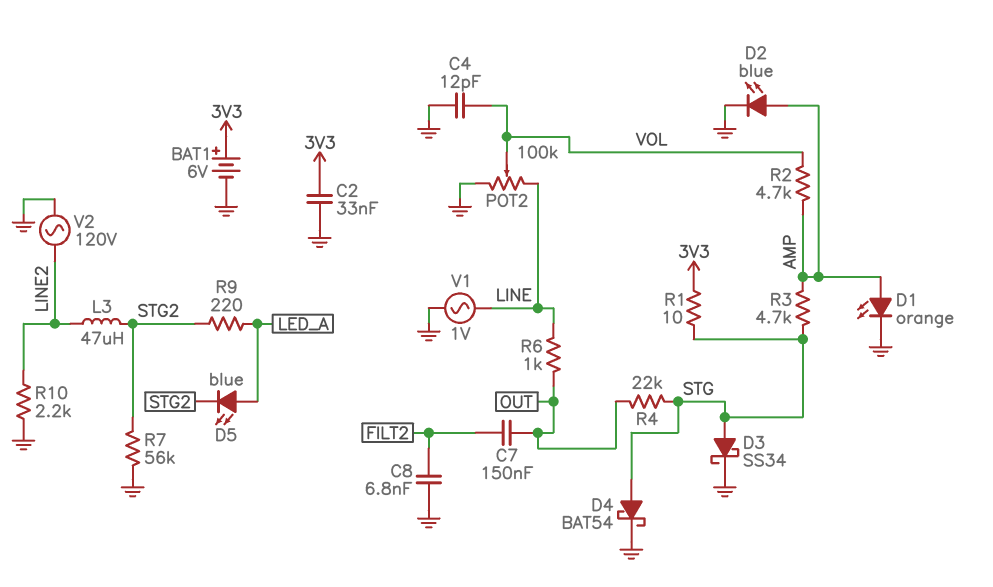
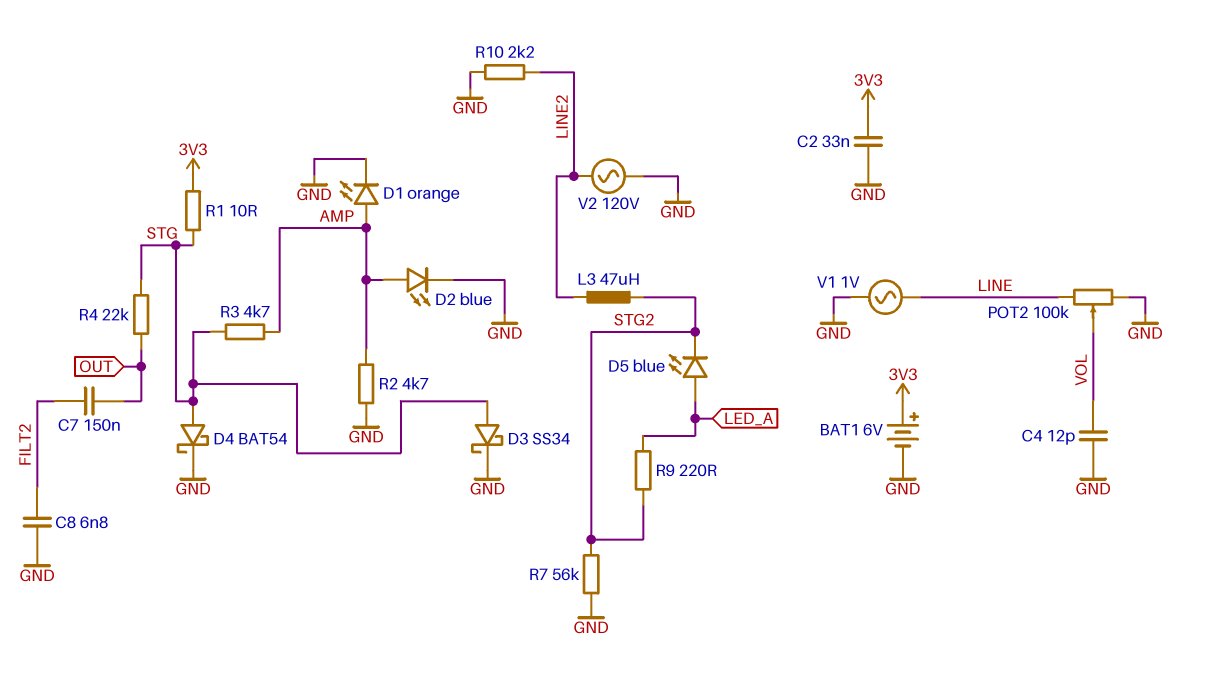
R2: 4.7k (AMP, VOL) -> 4.7k (AMP, GND)
R6: 1k (LINE, OUT) -> none

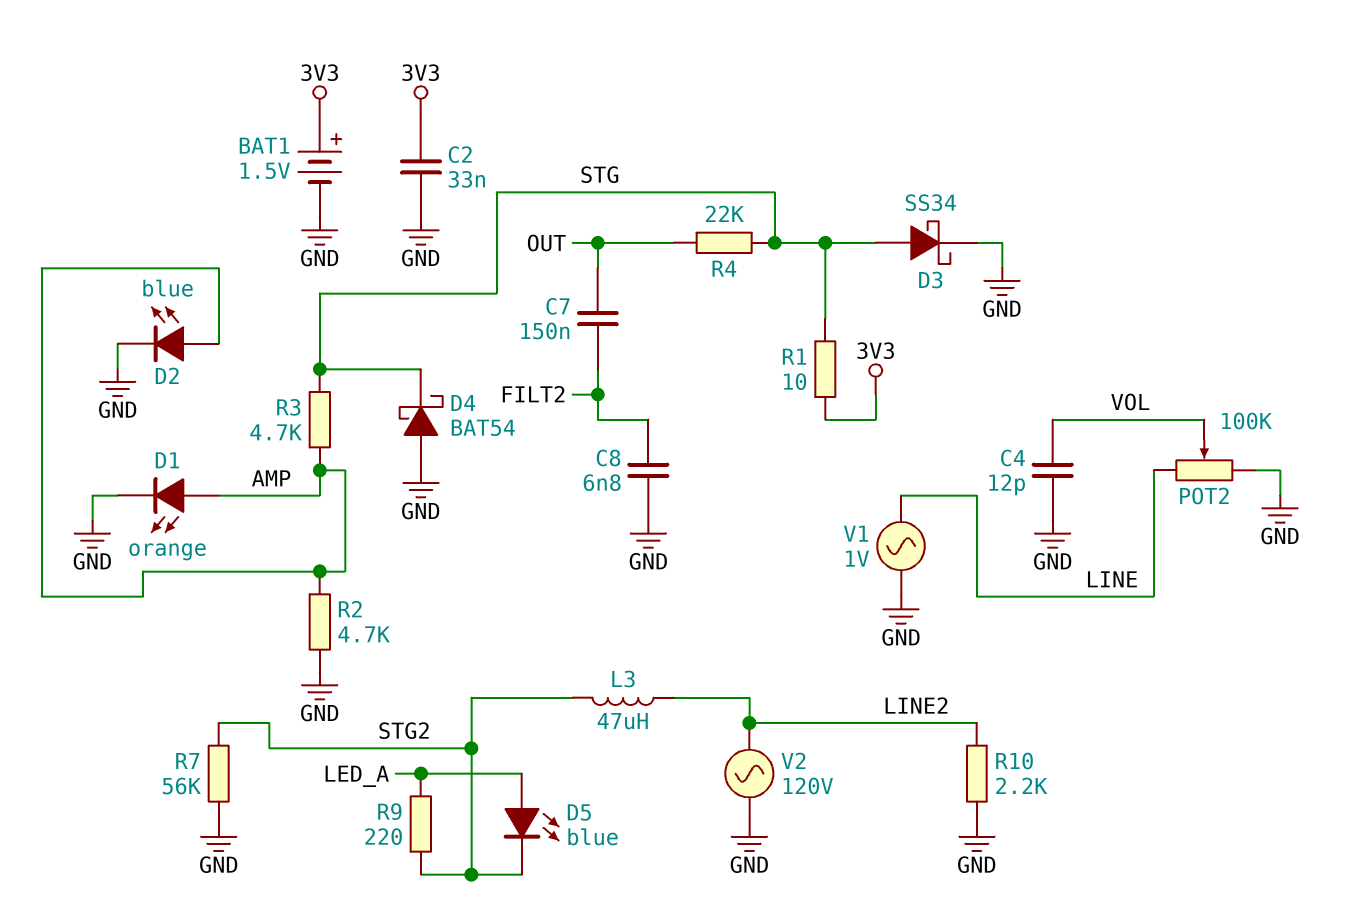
BAT1: 6V (plus 3V3, minus GND) -> 1.5V (plus 3V3, minus GND)
D4: schottky BAT54 (A STG, K GND) -> schottky BAT54 (A GND, K STG)

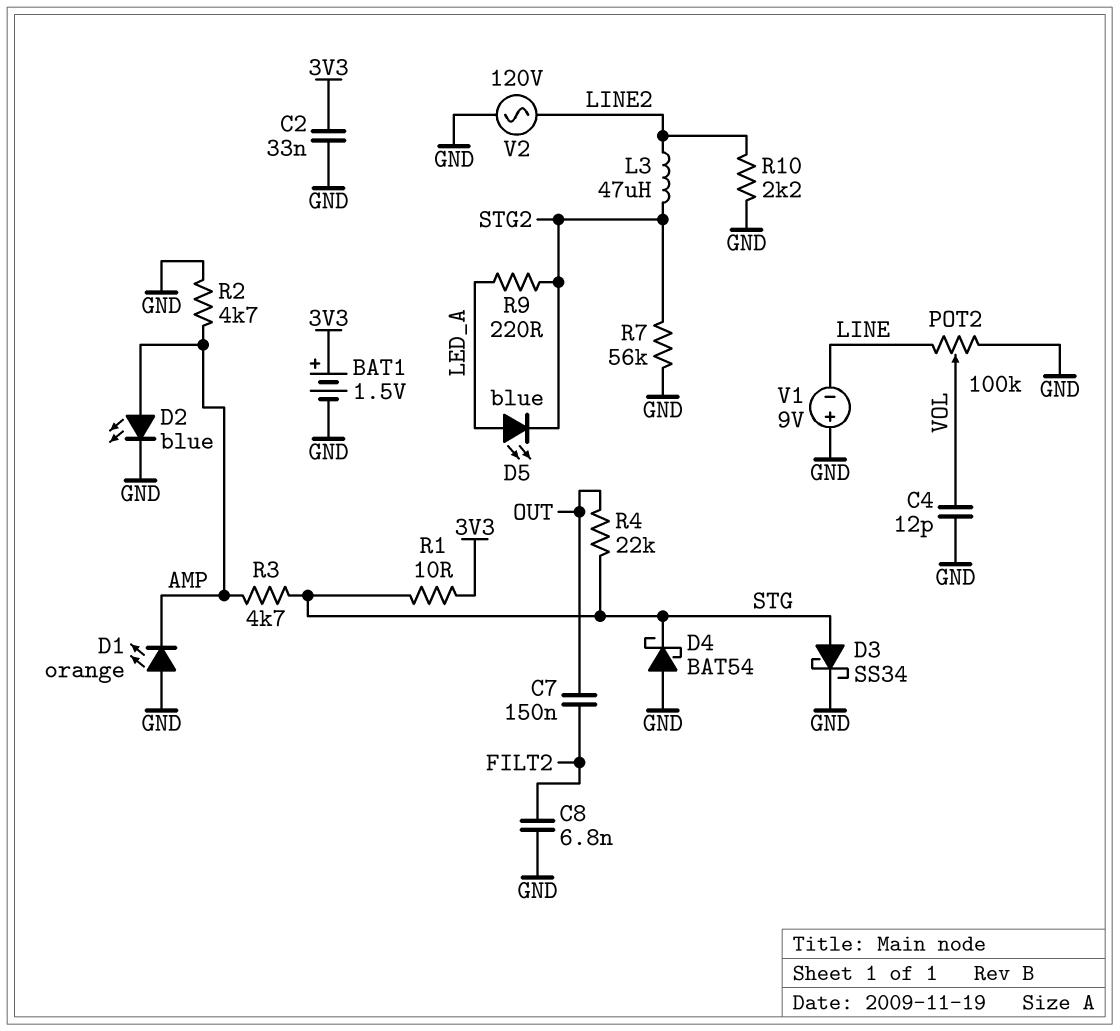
D1: LED orange (A AMP, K GND) -> LED orange (A GND, K AMP)
V1: AC 1V (GND, LINE) -> 9V (plus GND, minus LINE)

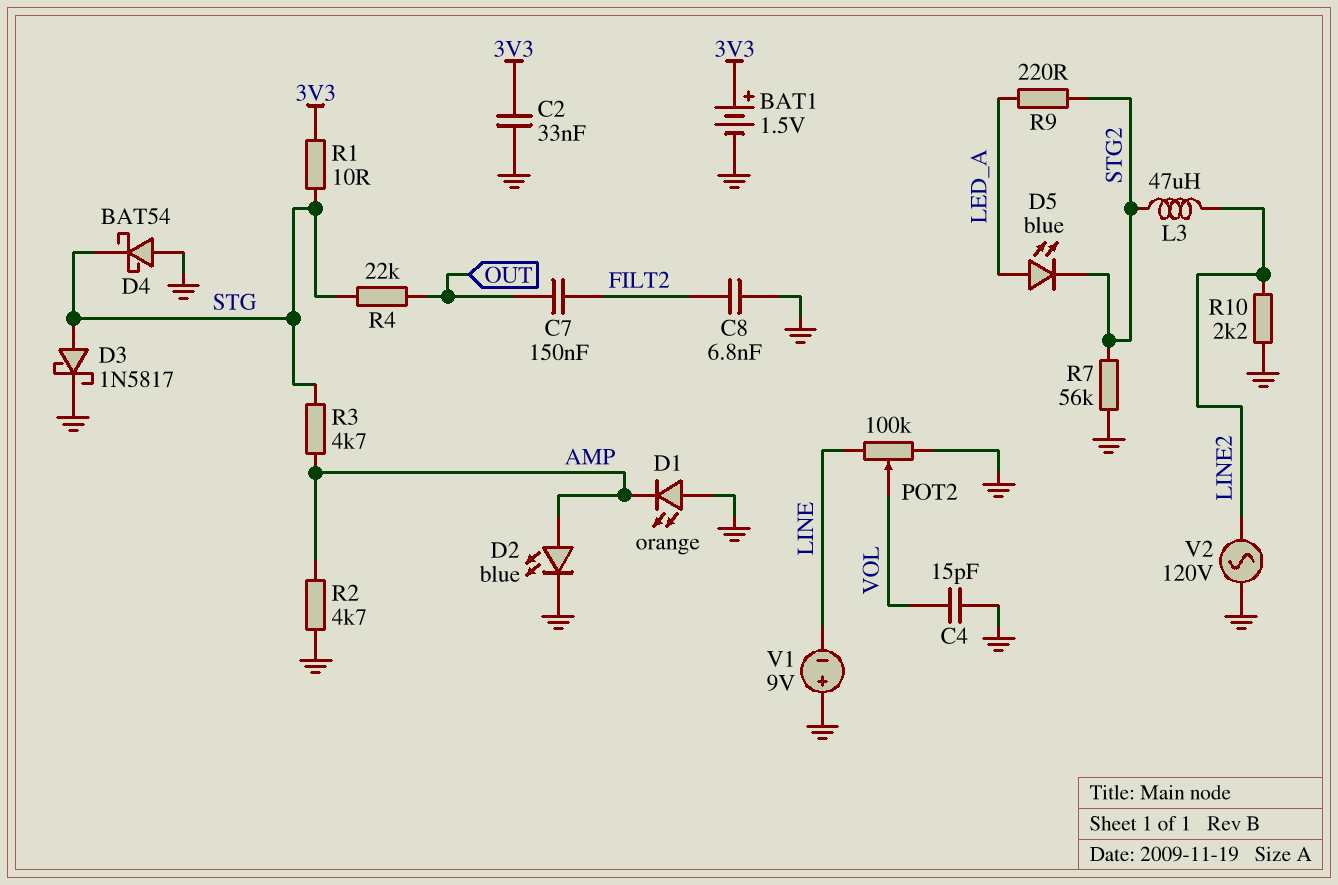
C4: 12pF (GND, VOL) -> 15pF (GND, VOL)
D3: schottky SS34 (A STG, K GND) -> schottky 1N5817 (A STG, K GND)

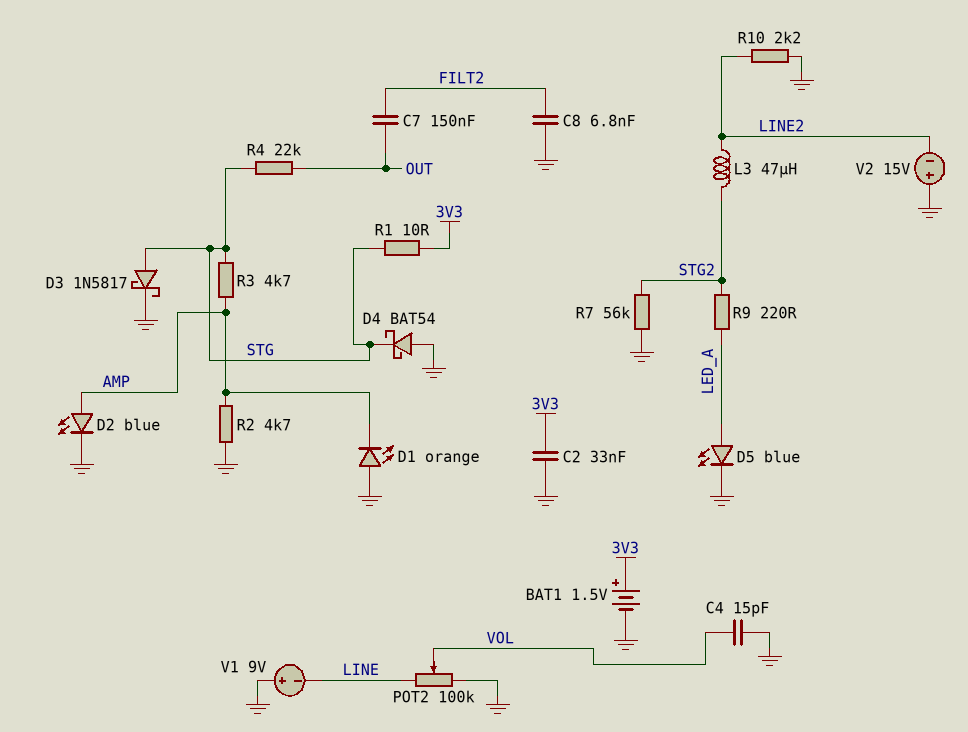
D5: LED blue (A LED_A, K STG2) -> LED blue (A LED_A, K GND)
V2: AC 120V (GND, LINE2) -> 15V (plus GND, minus LINE2)

